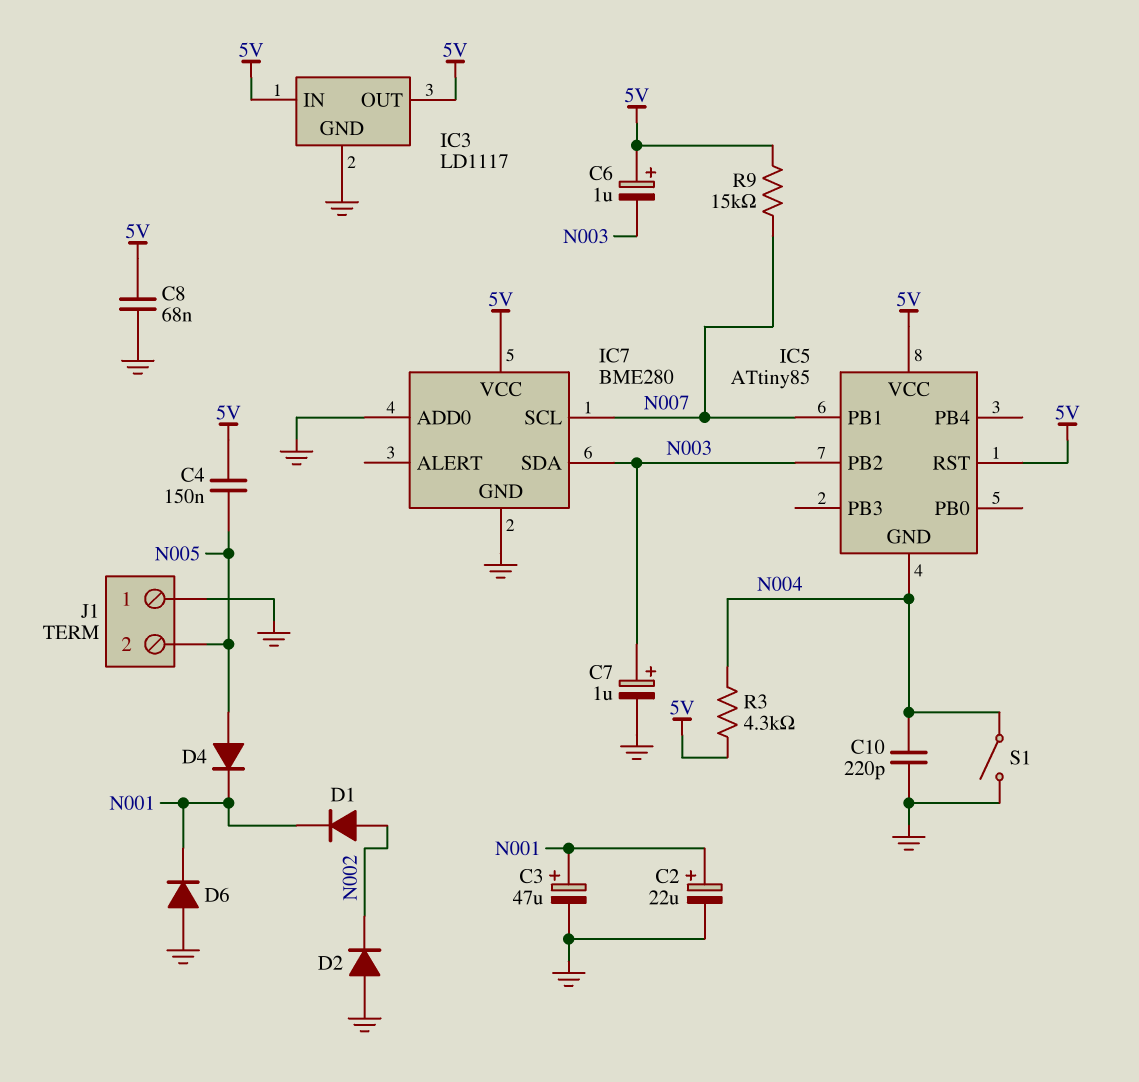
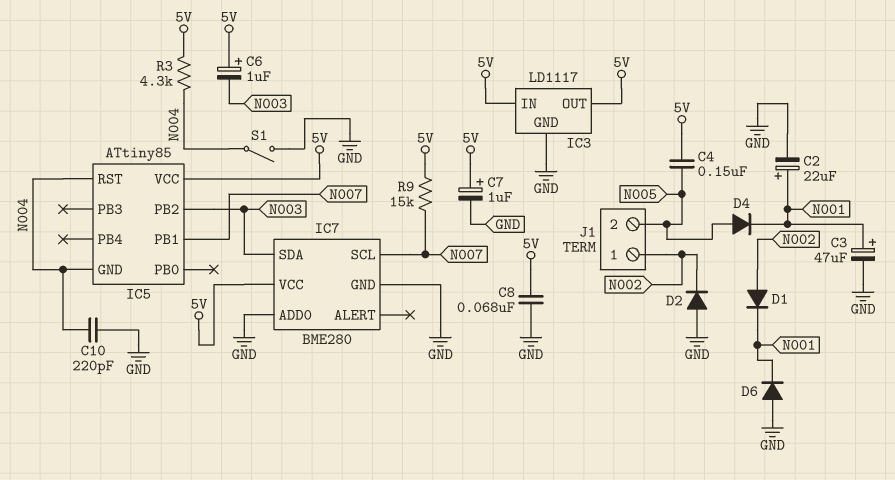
C7: 1uF (plus N003, minus GND) -> 1uF (plus 5V, minus GND)
IC5 pin RST: 5V -> N004
J1 pin 1: GND -> N002

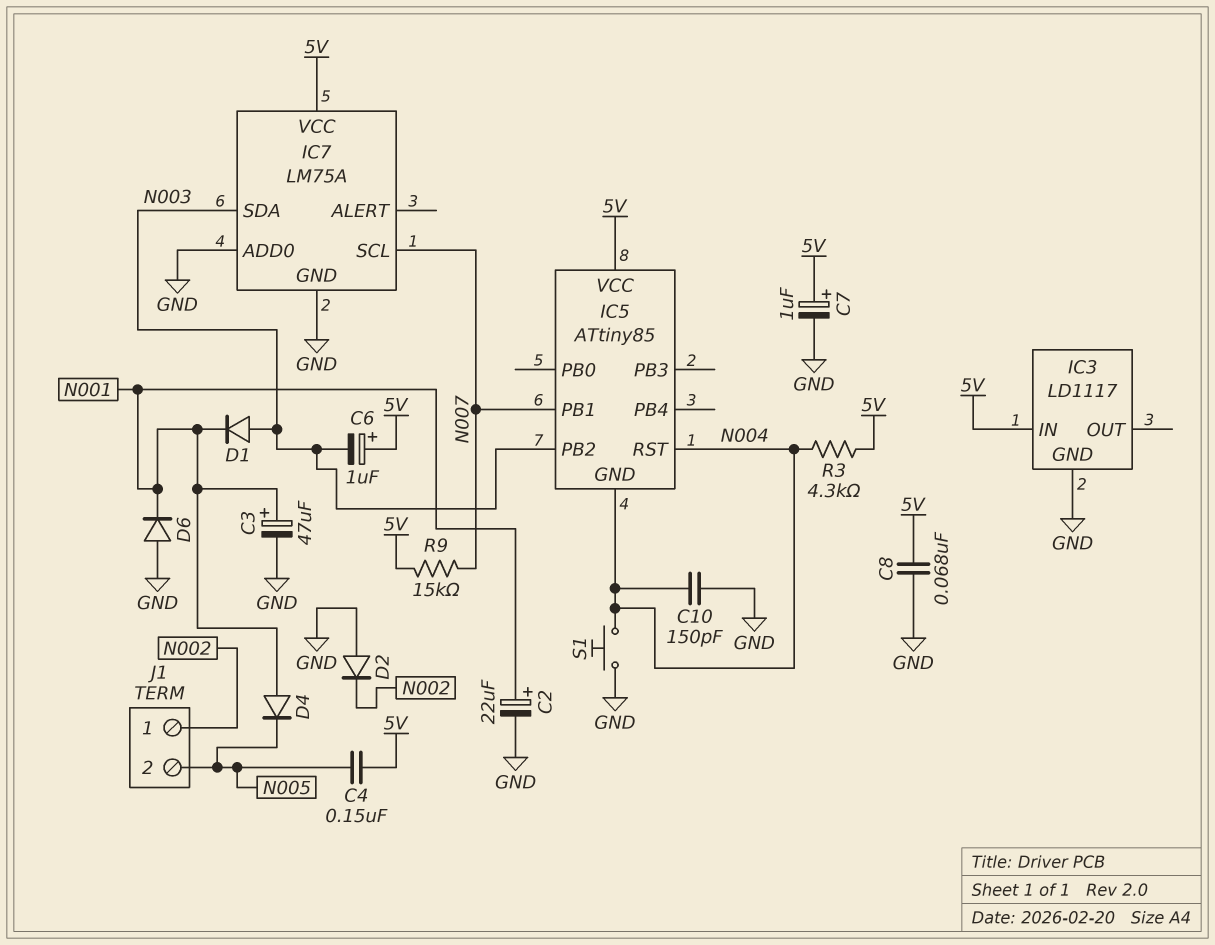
C10: 220pF (GND, N004) -> 150pF (GND, N004)
D1: diode (A N002, K N001) -> diode (A N003, K N001)
D4: diode (A N005, K N001) -> diode (A N001, K N005)
IC3 pin OUT: 5V -> none
IC7: BME280 -> LM75A
S1: switch (GND, N004) -> button (GND, N004)

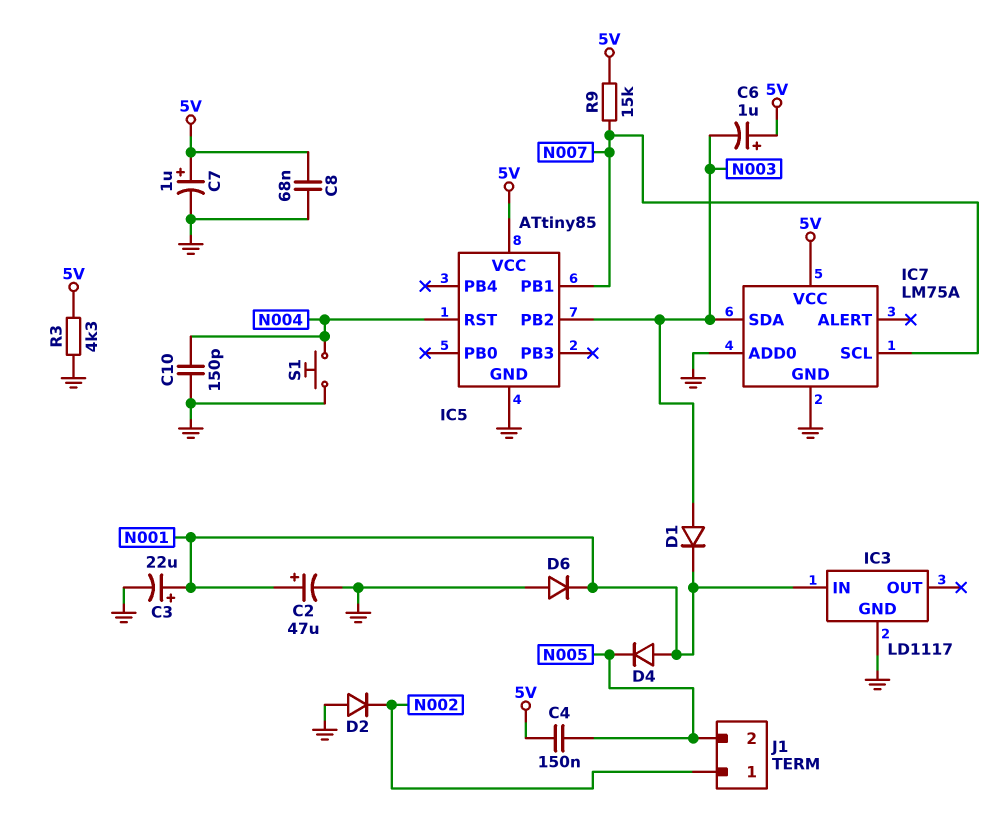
C2: 22uF (plus N001, minus GND) -> 47uF (plus N001, minus GND)
C3: 47uF (plus N001, minus GND) -> 22uF (plus N001, minus GND)
IC3 pin IN: 5V -> N001
IC5 pin GND: N004 -> GND
R3: 4.3k (5V, N004) -> 4.3k (5V, GND)

